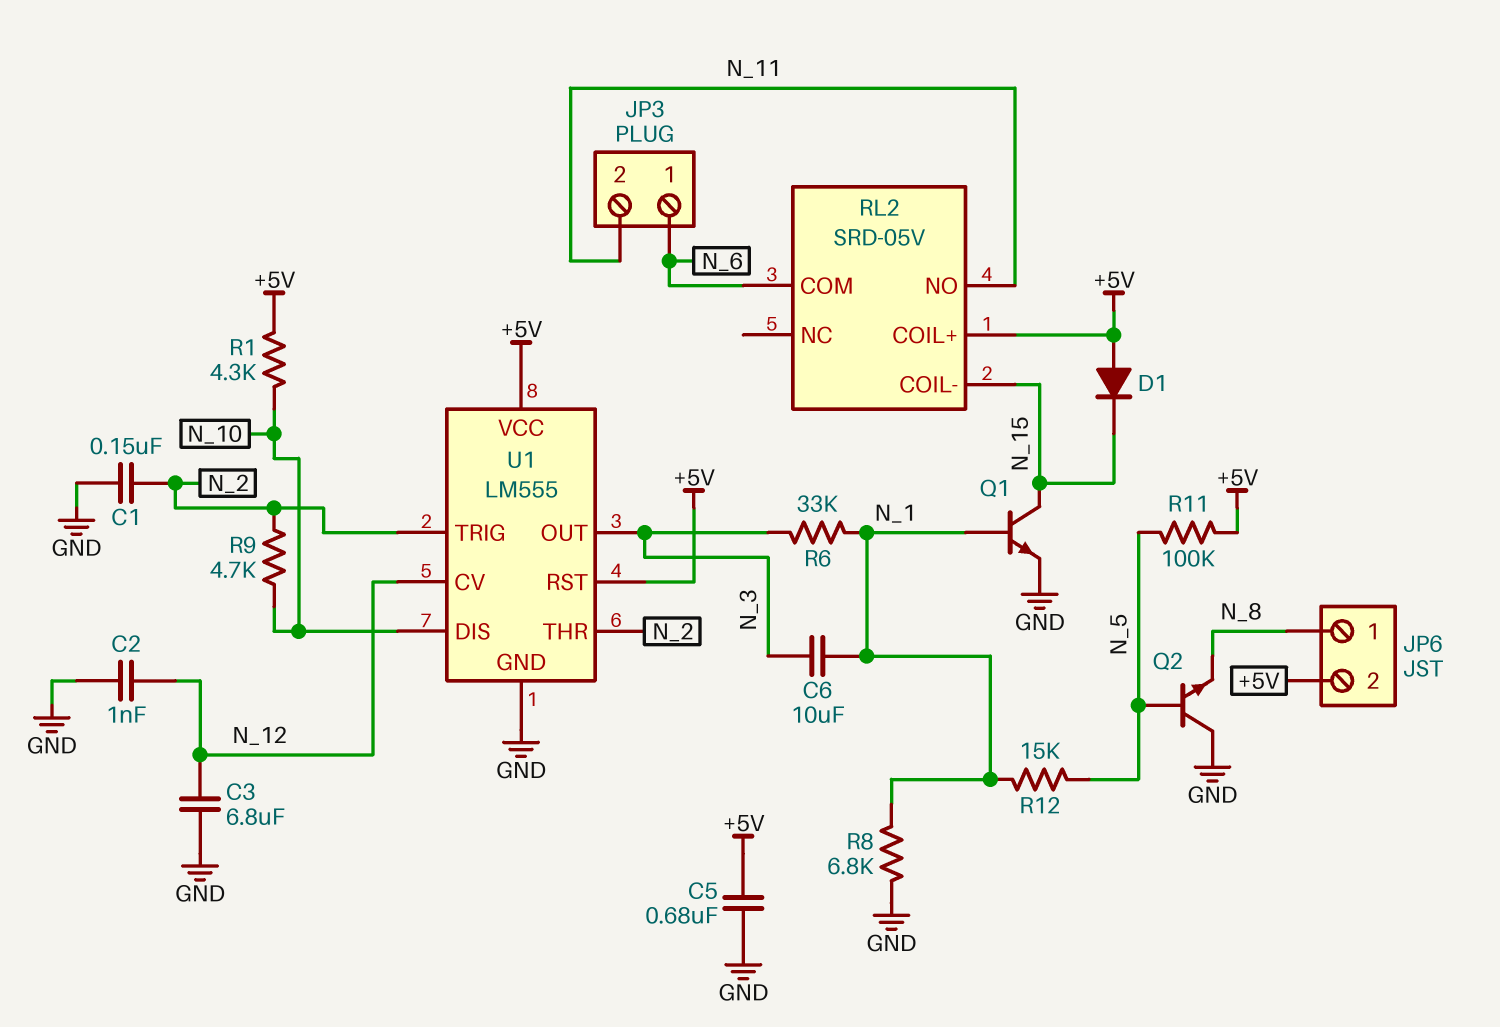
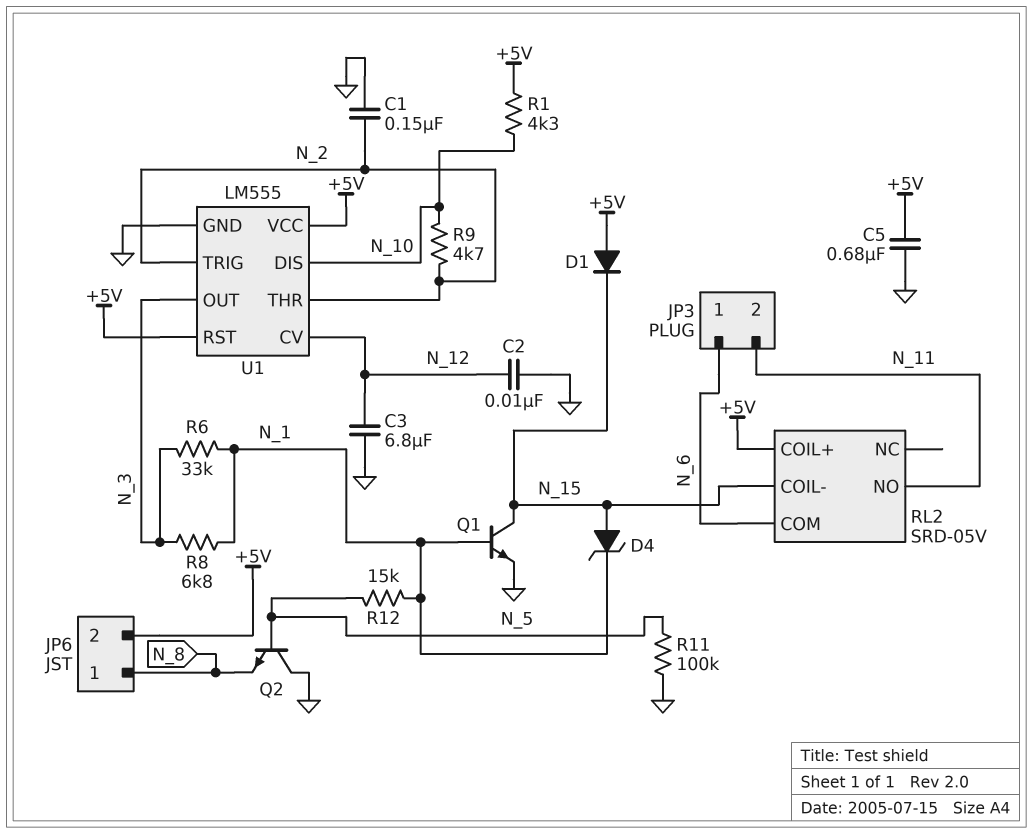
C2: 1nF (GND, N_12) -> 10nF (GND, N_12)
C6: 10uF (N_1, N_3) -> none
D4: none -> zener (A N_15, K N_1)
R8: 6.8k (GND, N_1) -> 6.8k (N_1, N_3)
R11: 100k (+5V, N_5) -> 100k (GND, N_5)

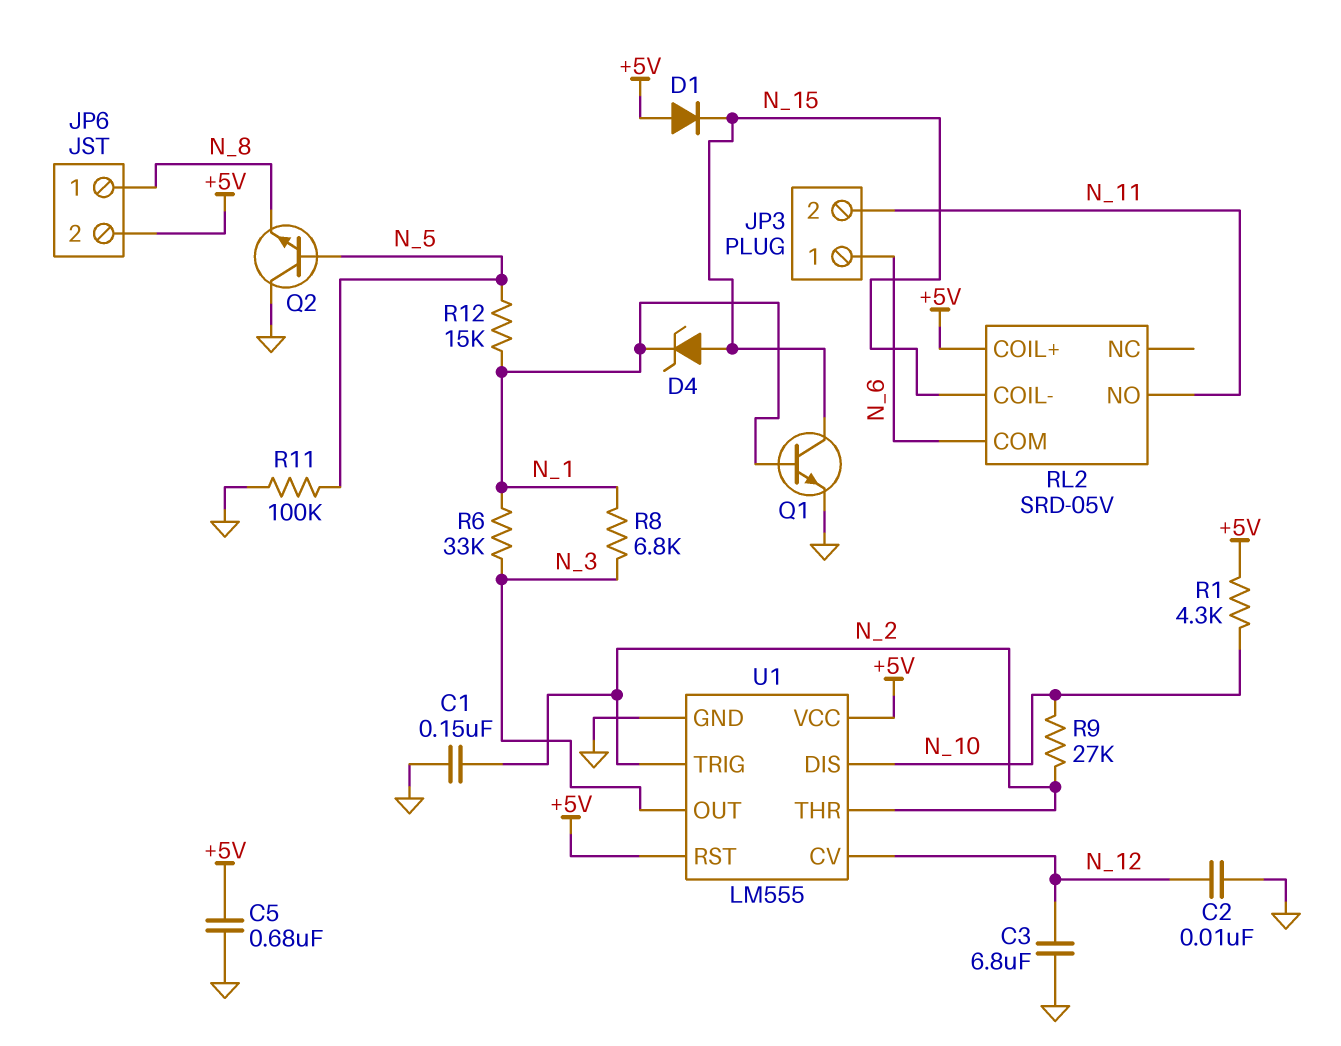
R9: 4.7k (N_2, N_10) -> 27k (N_2, N_10)

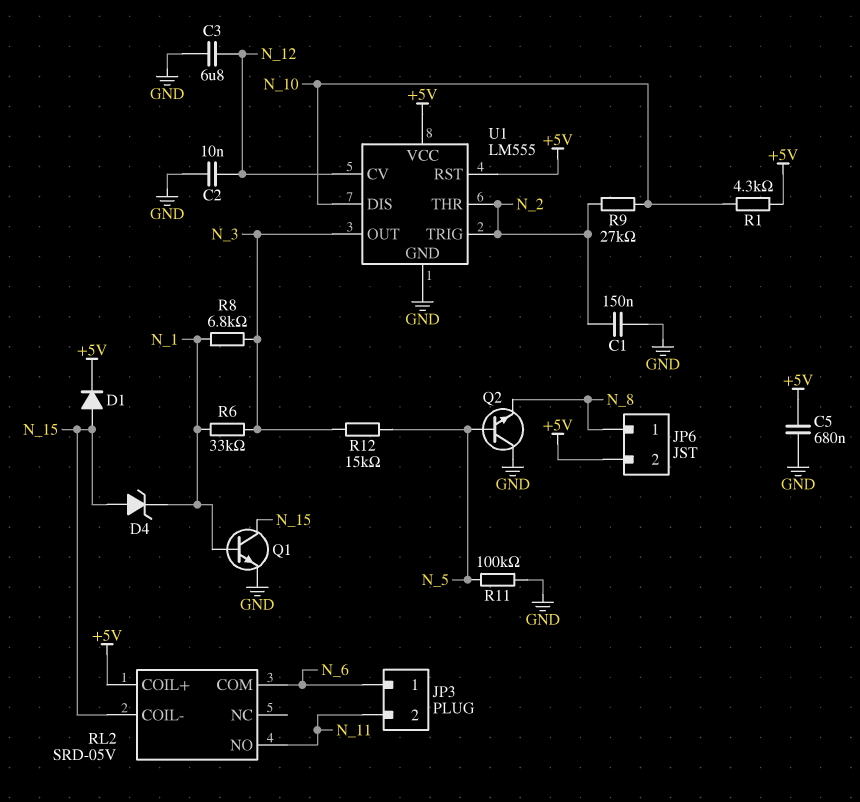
D1: diode (A +5V, K N_15) -> diode (A N_15, K +5V)
R12: 15k (N_1, N_5) -> 15k (N_3, N_5)

